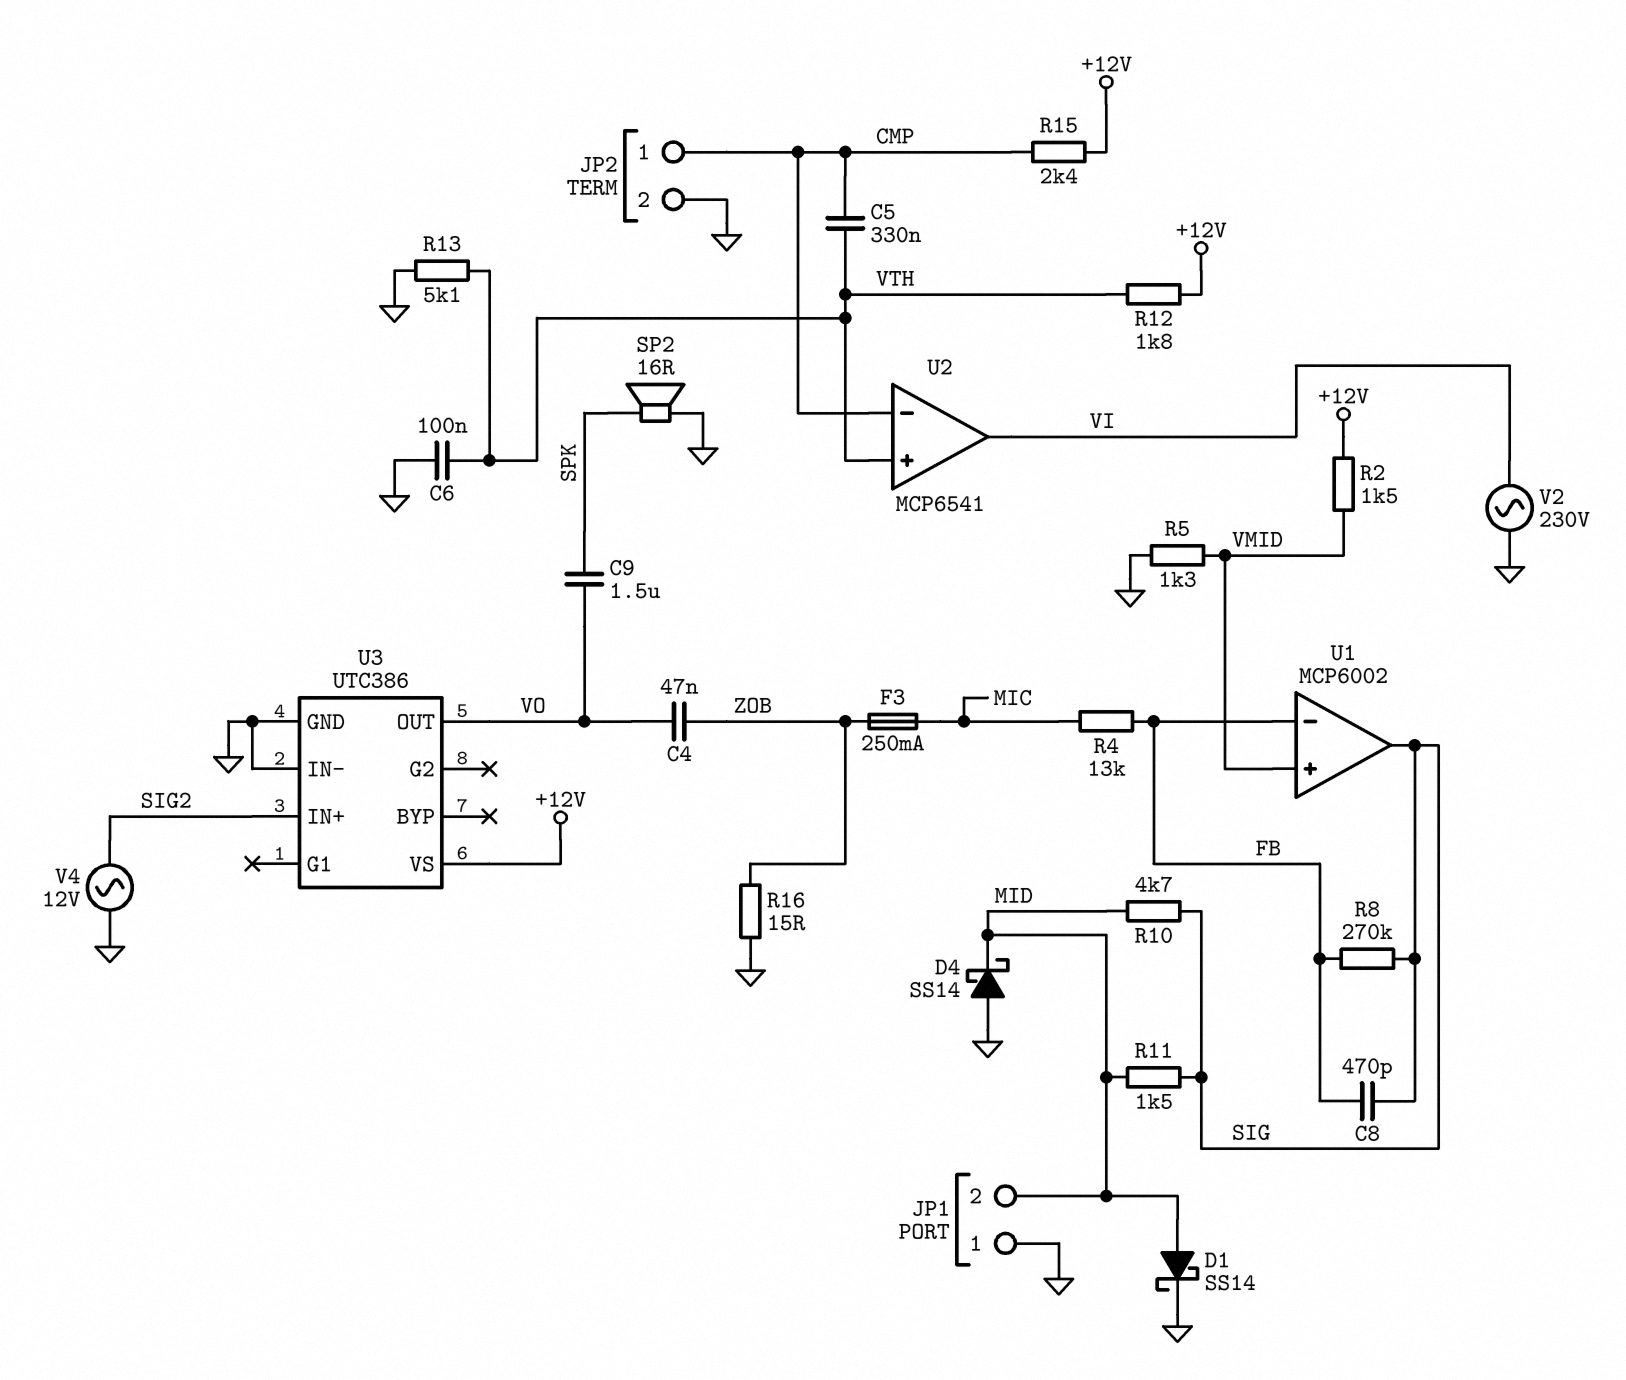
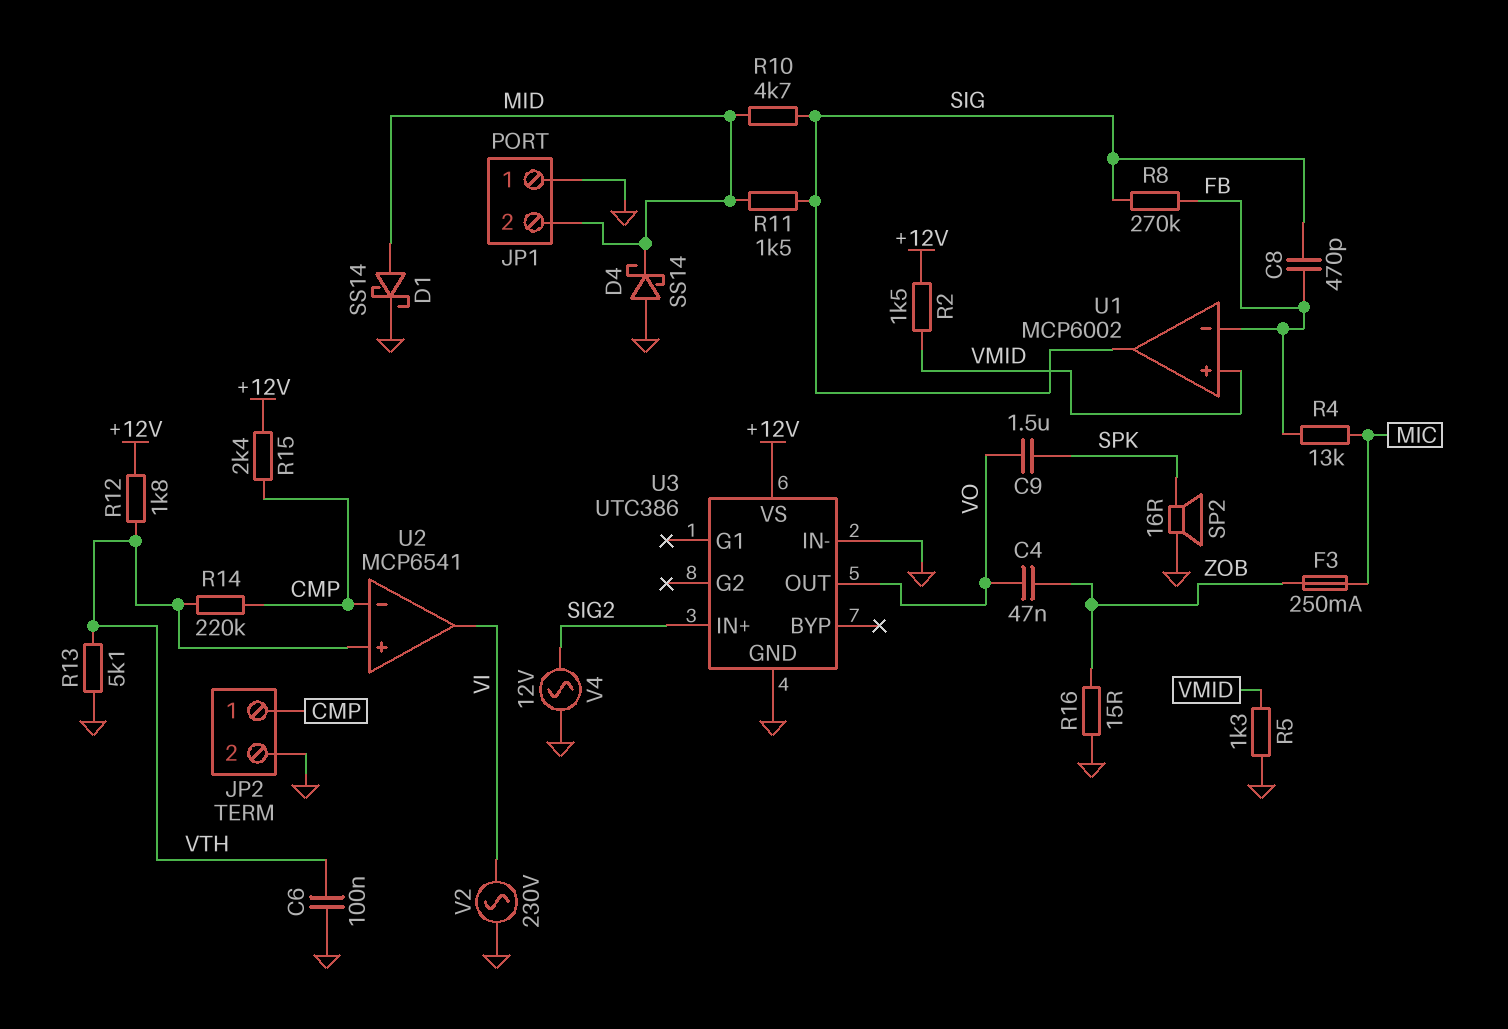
C5: 330nF (CMP, VTH) -> none
R14: none -> 220k (CMP, VTH)

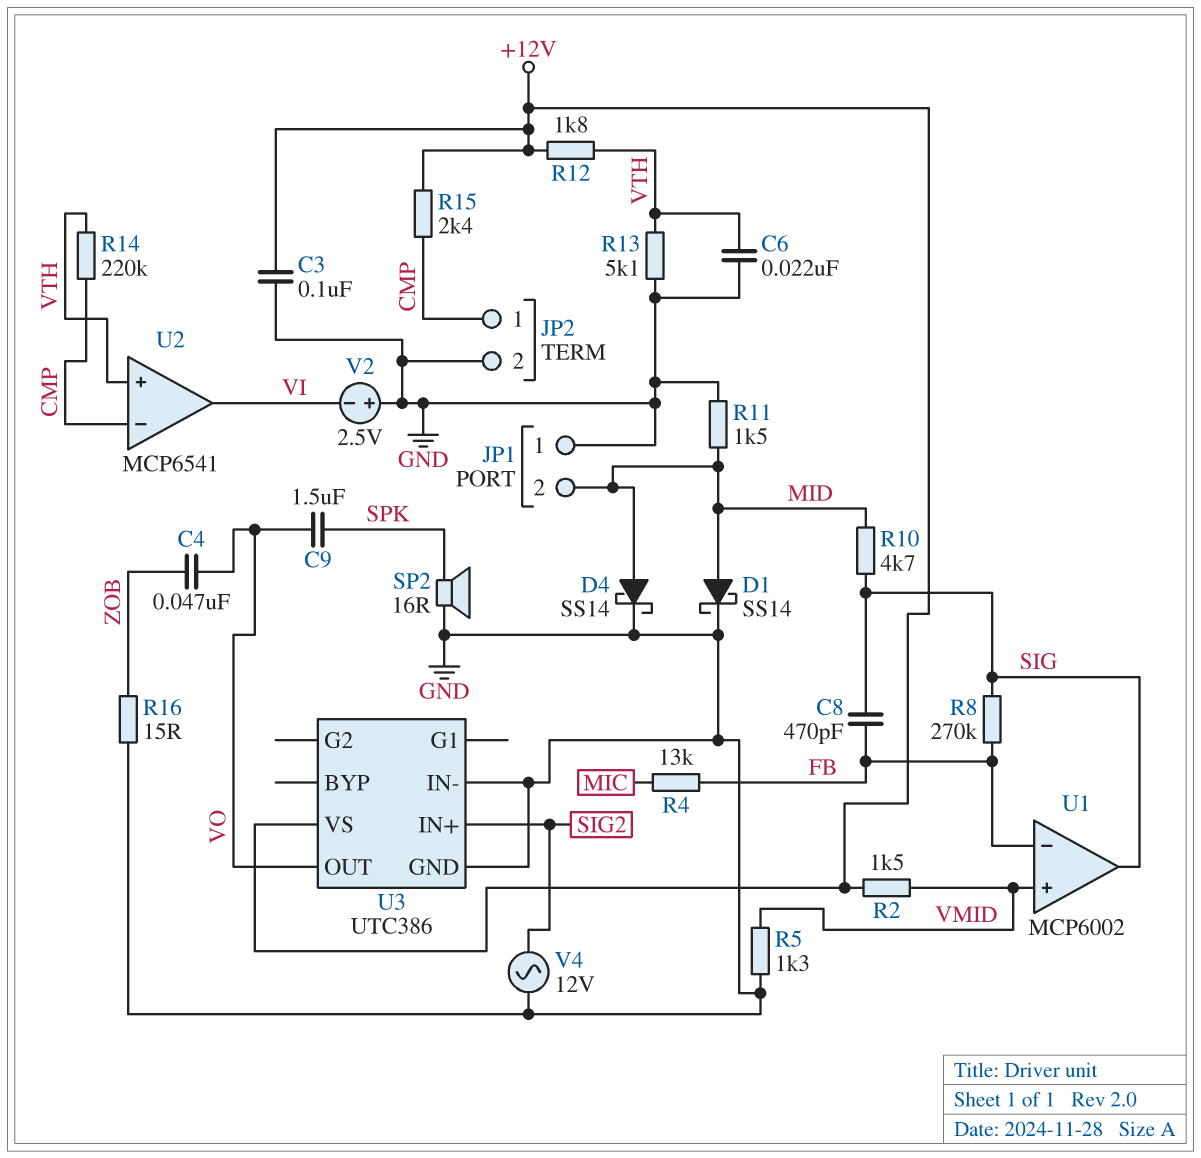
C3: none -> 100nF (+12V, GND)
C6: 100nF (GND, VTH) -> 22nF (GND, VTH)
D4: schottky SS14 (A GND, K MID) -> schottky SS14 (A MID, K GND)
F3: 250mA (MIC, ZOB) -> none
R11: 1.5k (MID, SIG) -> 1.5k (GND, MID)
V2: AC 230V (GND, VI) -> 2.5V (plus GND, minus VI)

